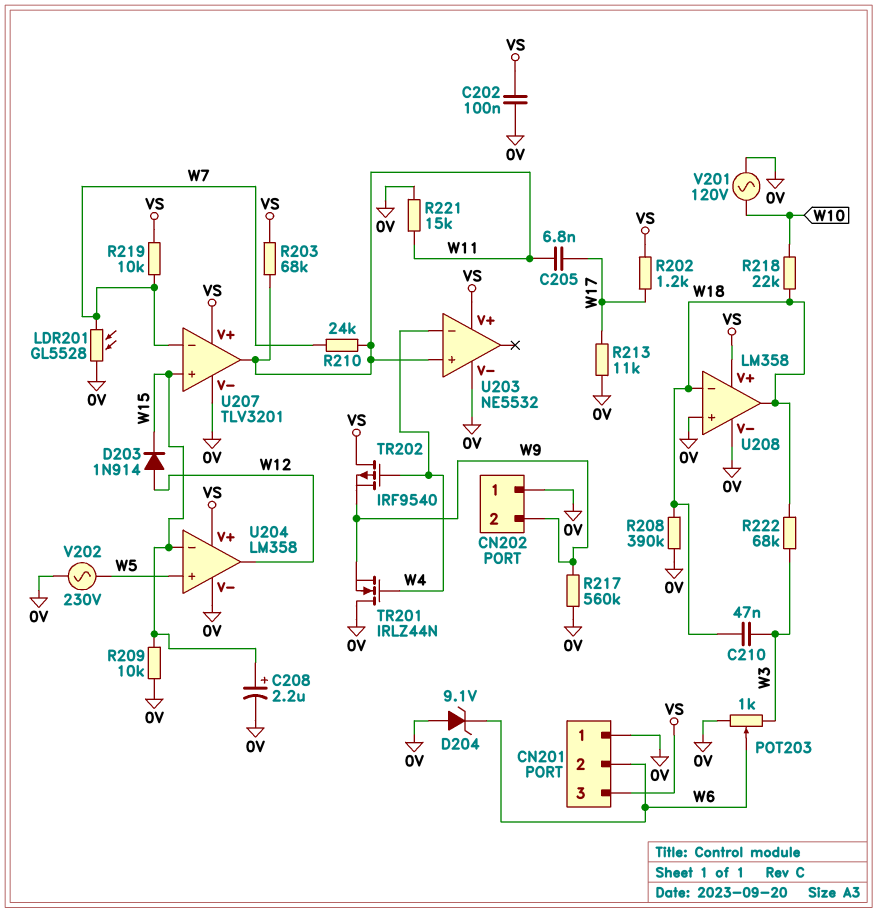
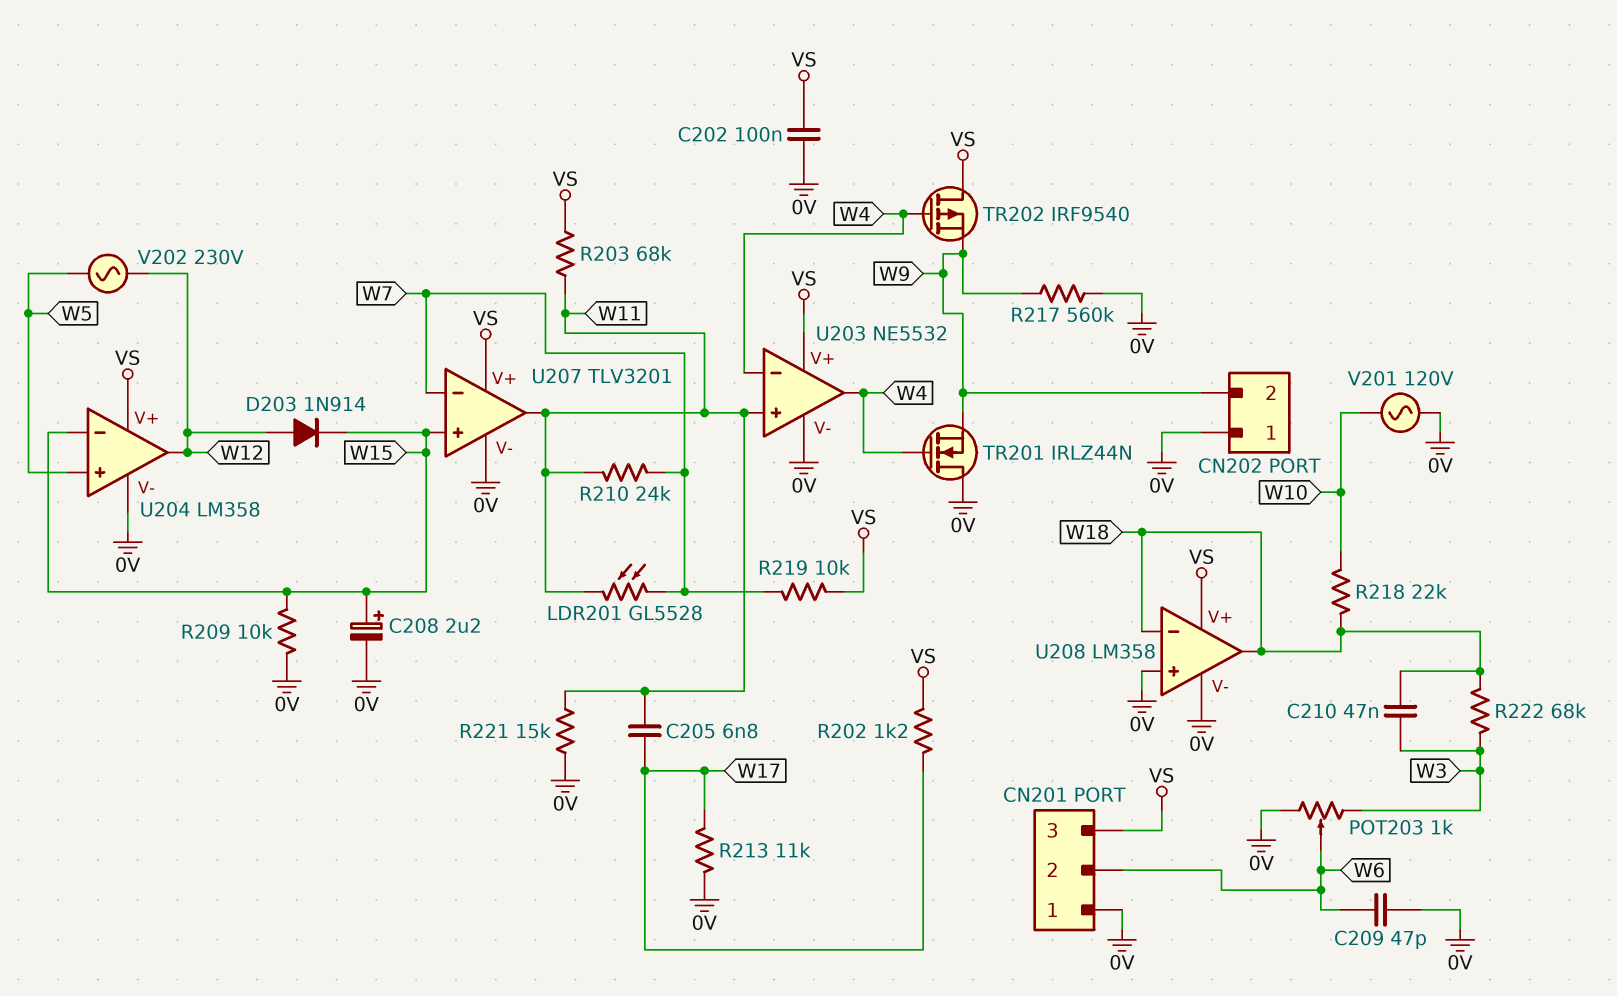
C209: none -> 47pF (0V, W6)
D204: zener 9.1V (A 0V, K W6) -> none
LDR201: GL5528 (0V, W7) -> GL5528 (W7, W11)
R208: 390k (0V, W18) -> none
U203 pin out: none -> W4
V202: AC 230V (0V, W5) -> AC 230V (W5, W12)

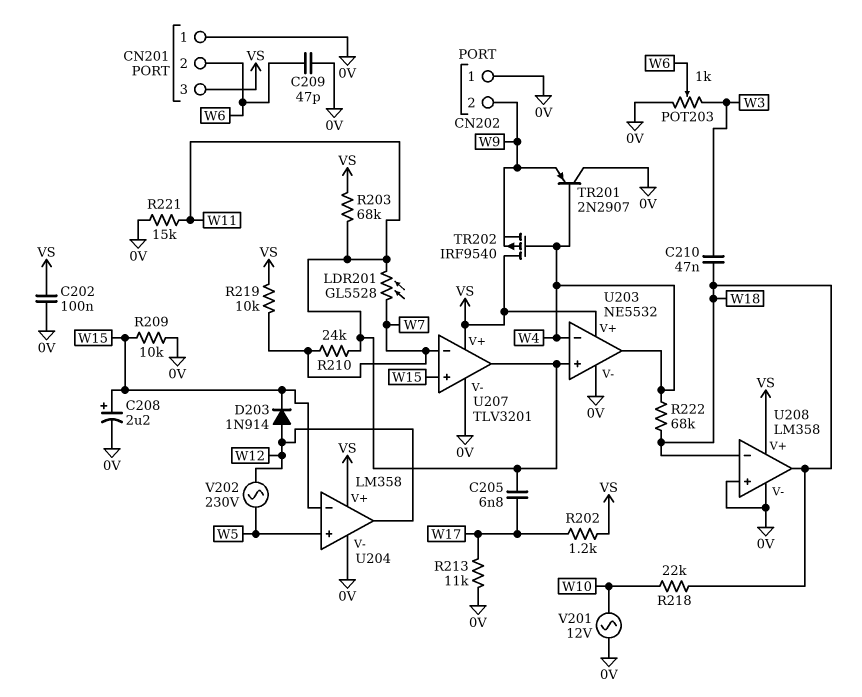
R217: 560k (0V, W9) -> none
R222: 68k (W3, W18) -> 68k (W4, W18)
TR201: NMOS IRLZ44N (G W4, D 0V, S W9) -> PNP 2N2907 (B W4, C 0V, E W9)
V201: AC 120V (0V, W10) -> AC 12V (0V, W10)

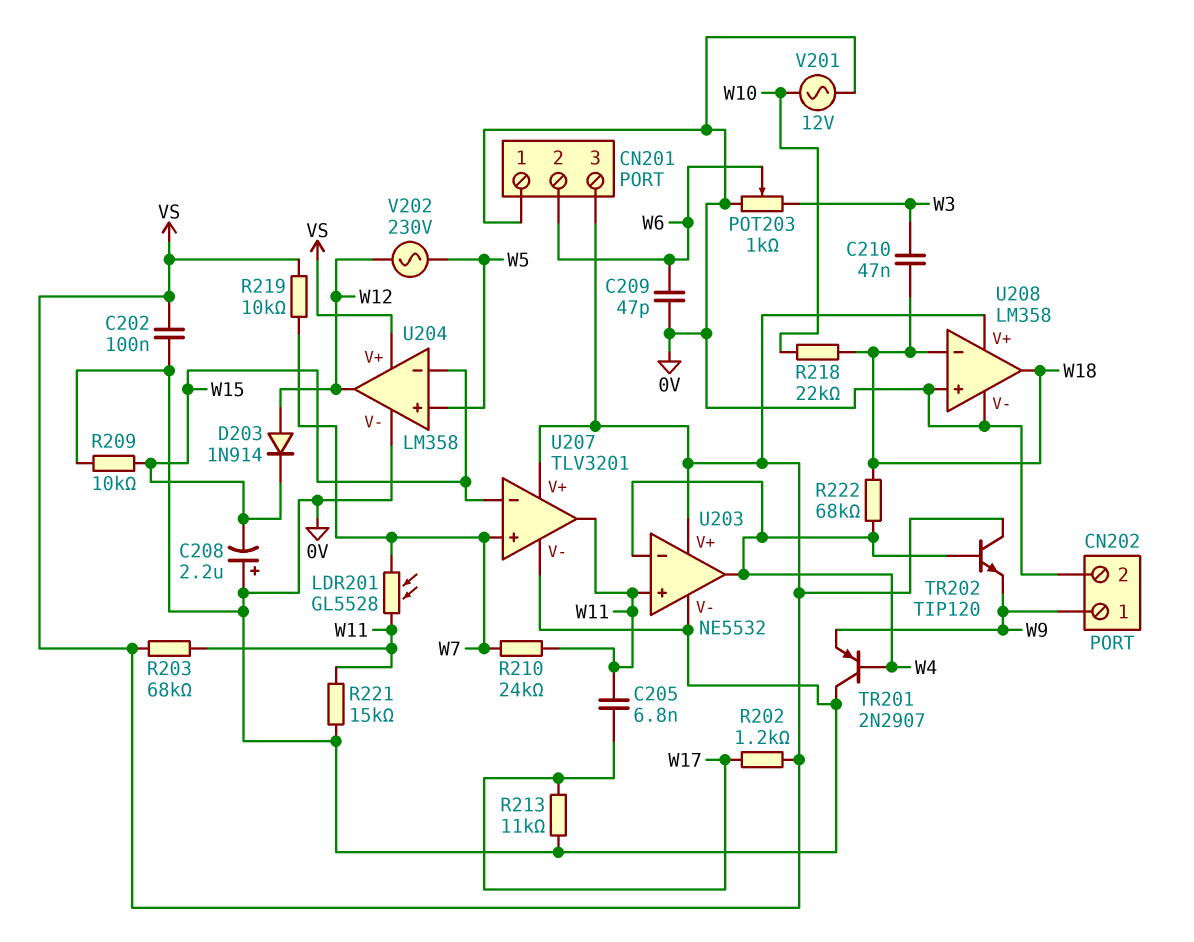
C208: 2.2uF (plus W15, minus 0V) -> 2.2uF (plus 0V, minus W15)
CN202 pin 1: 0V -> W9
CN202 pin 2: W9 -> 0V
TR202: PMOS IRF9540 (G W4, D VS, S W9) -> NPN TIP120 (B W4, C VS, E W9)
U207 pin in+: W15 -> W7
U207 pin in-: W7 -> W15

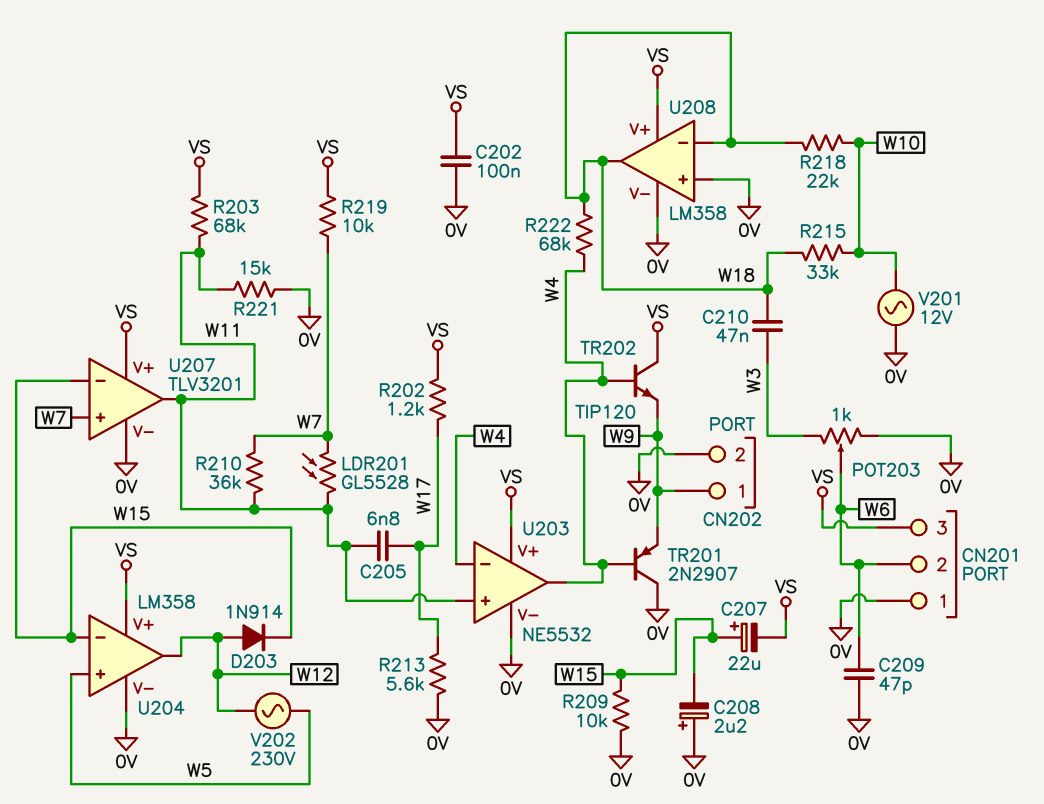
C207: none -> 22uF (plus W15, minus VS)
R210: 24k (W7, W11) -> 36k (W7, W11)
R213: 11k (0V, W17) -> 5.6k (0V, W17)
R215: none -> 33k (W10, W18)

